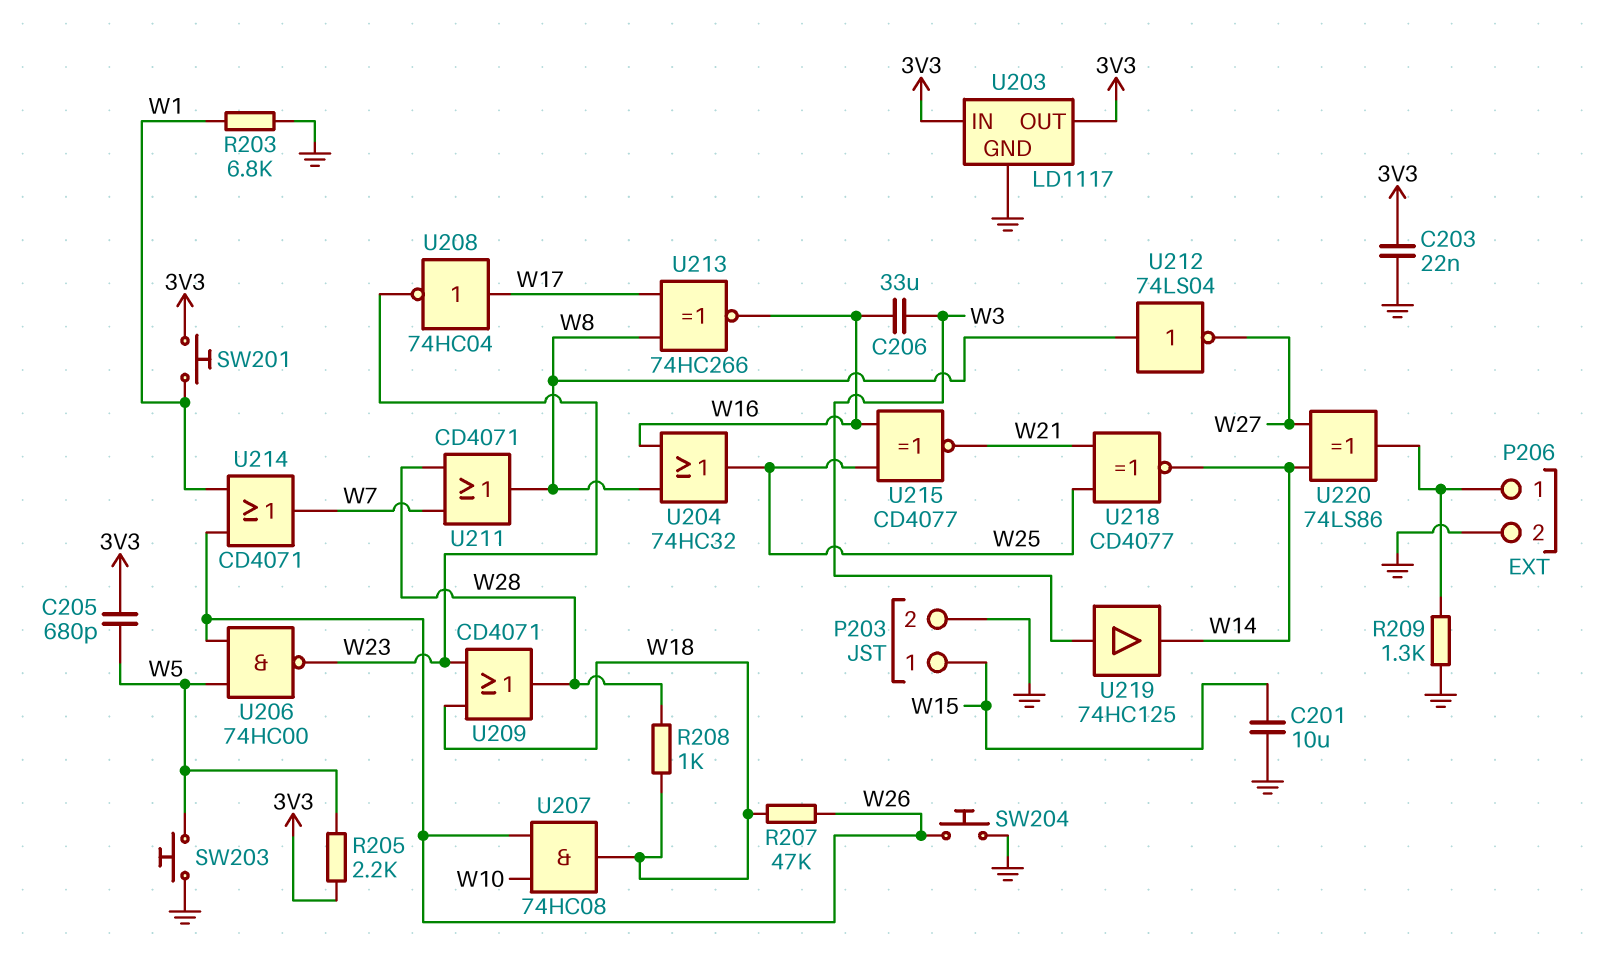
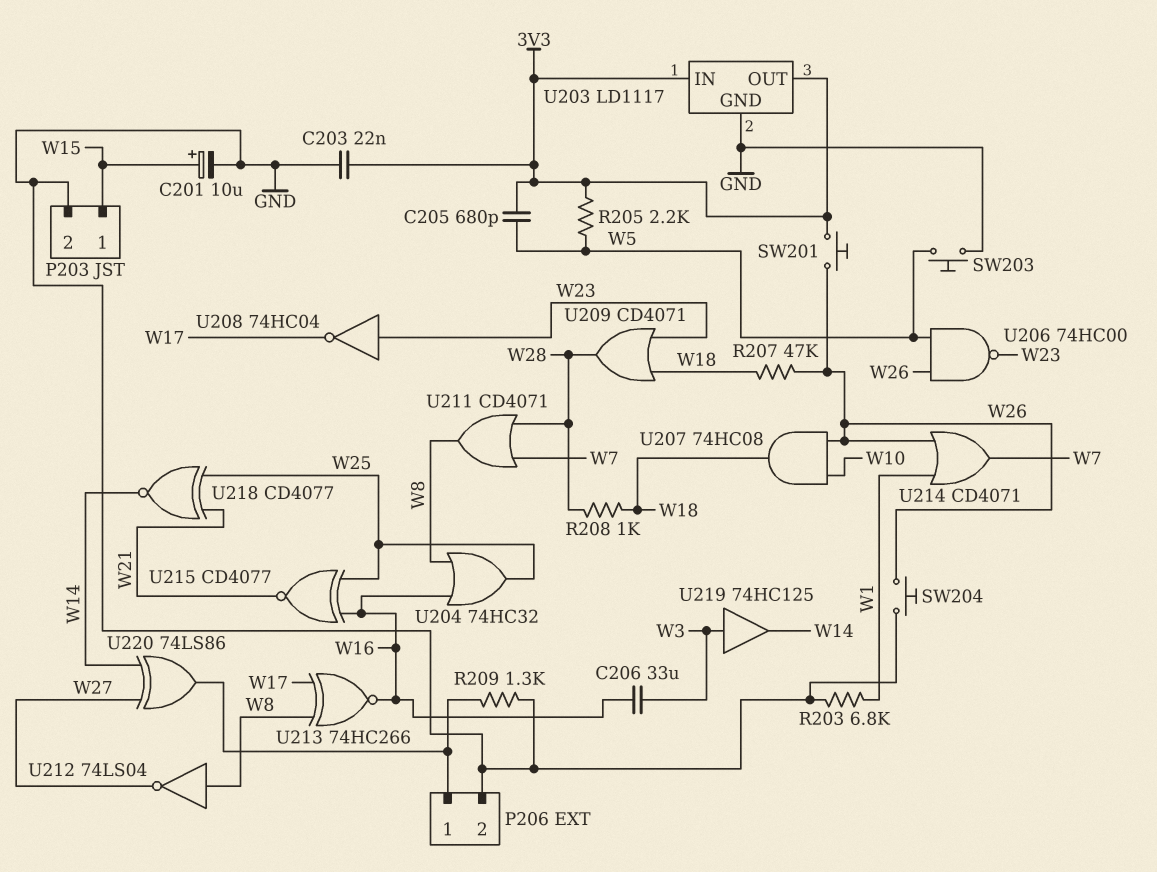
C201: 10uF (GND, W15) -> 10uF (plus W15, minus GND)
SW201: button (3V3, W1) -> button (3V3, W26)
U208: NOT 74HC04 (in W17, out W23) -> NOT 74HC04 (in W23, out W17)

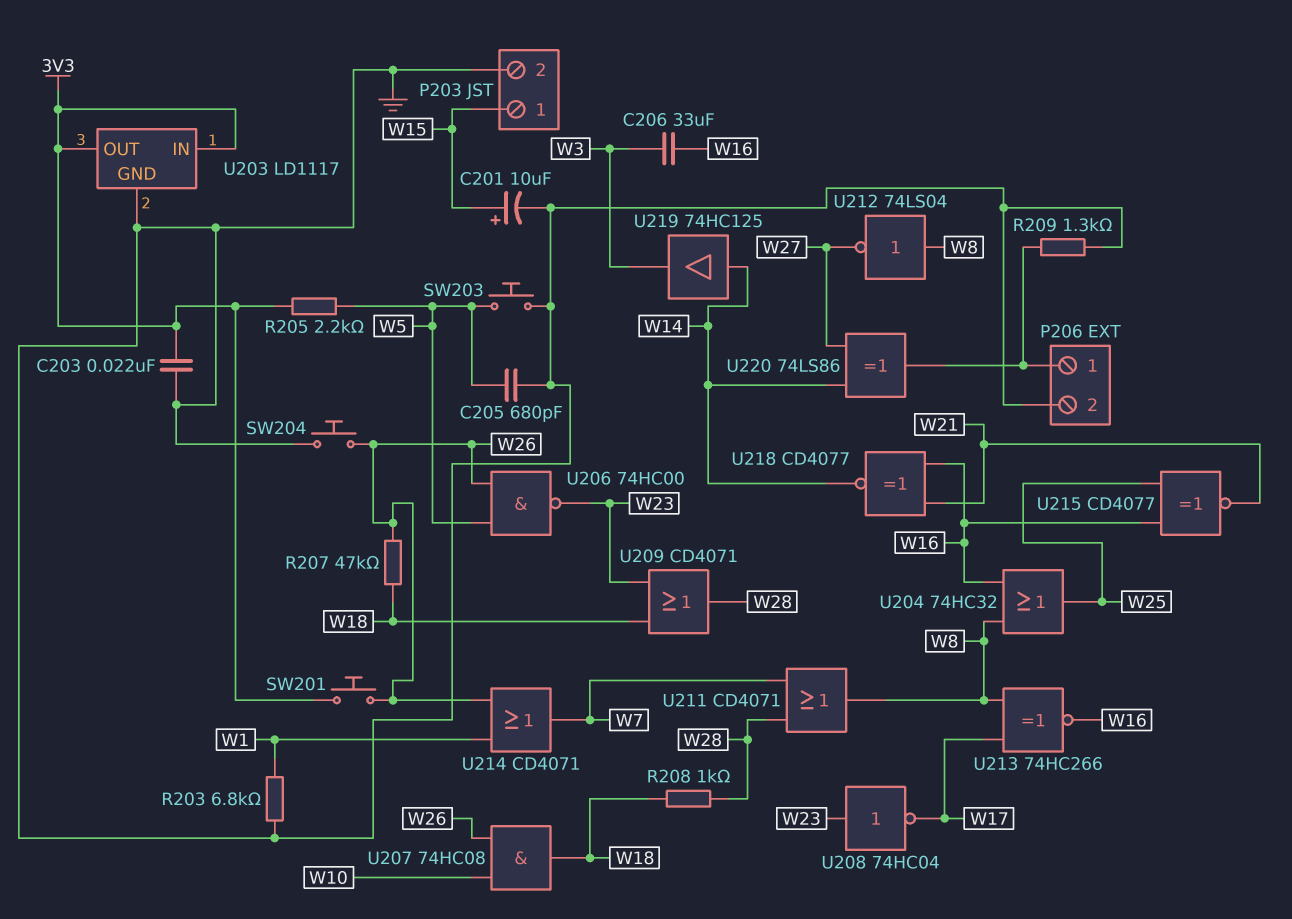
C205: 680pF (3V3, W5) -> 680pF (GND, W5)
U218: XNOR CD4077 (in W21, in W25, out W14) -> XNOR CD4077 (in W16, in W21, out W14)
U219: buffer 74HC125 (in W3, out W14) -> buffer 74HC125 (in W14, out W3)

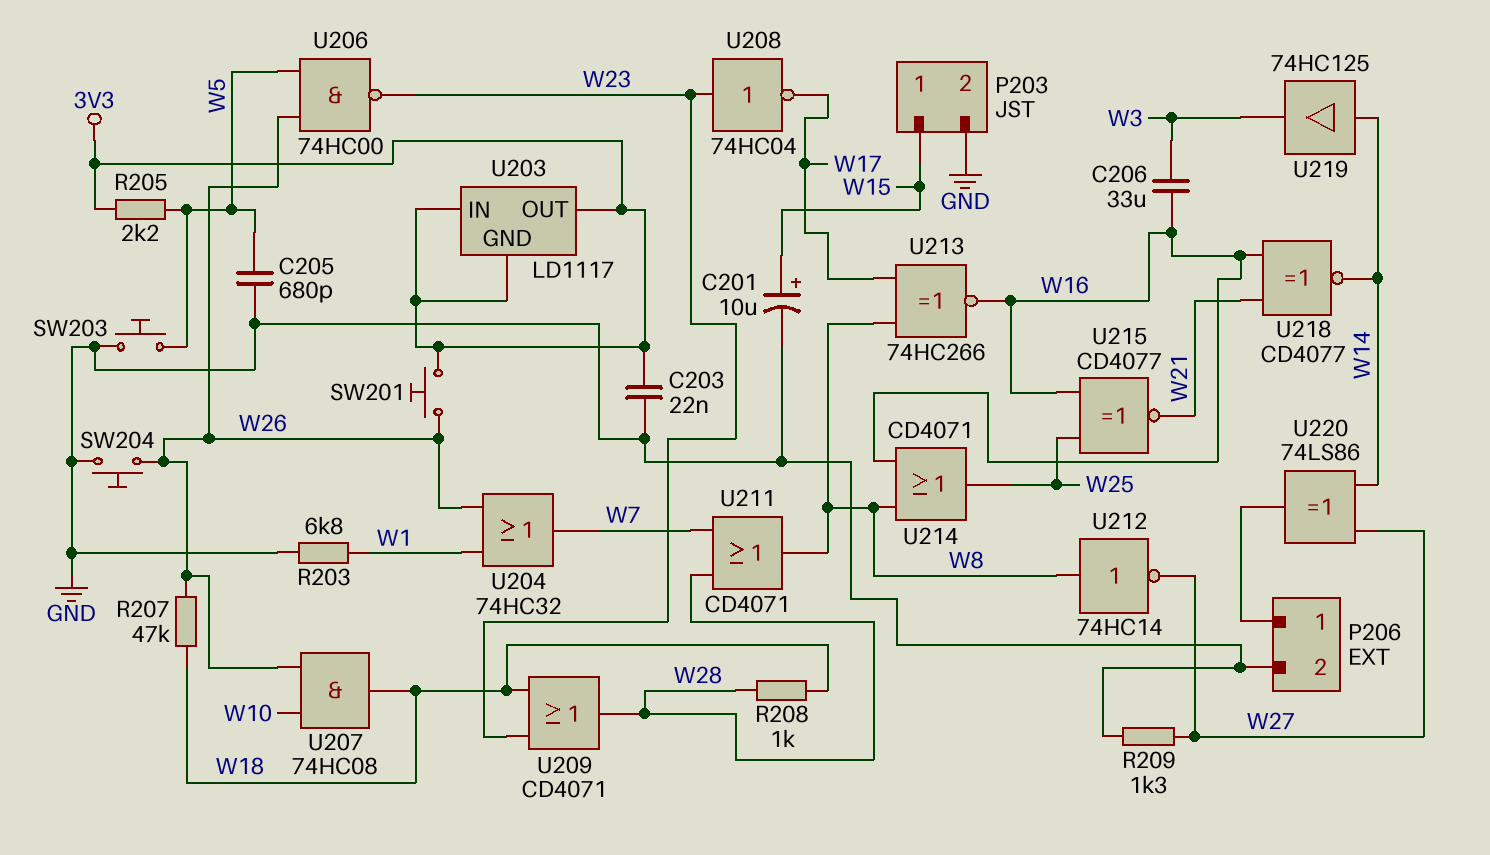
R209: 1.3k (GND, P206/1) -> 1.3k (GND, W27)
U203 pin GND: GND -> 3V3
U204: OR 74HC32 (in W8, in W16, out W25) -> OR 74HC32 (in W1, in W26, out W7)
U212: NOT 74LS04 (in W8, out W27) -> NOT 74HC14 (in W8, out W27)
U214: OR CD4071 (in W1, in W26, out W7) -> OR CD4071 (in W8, in W16, out W25)

